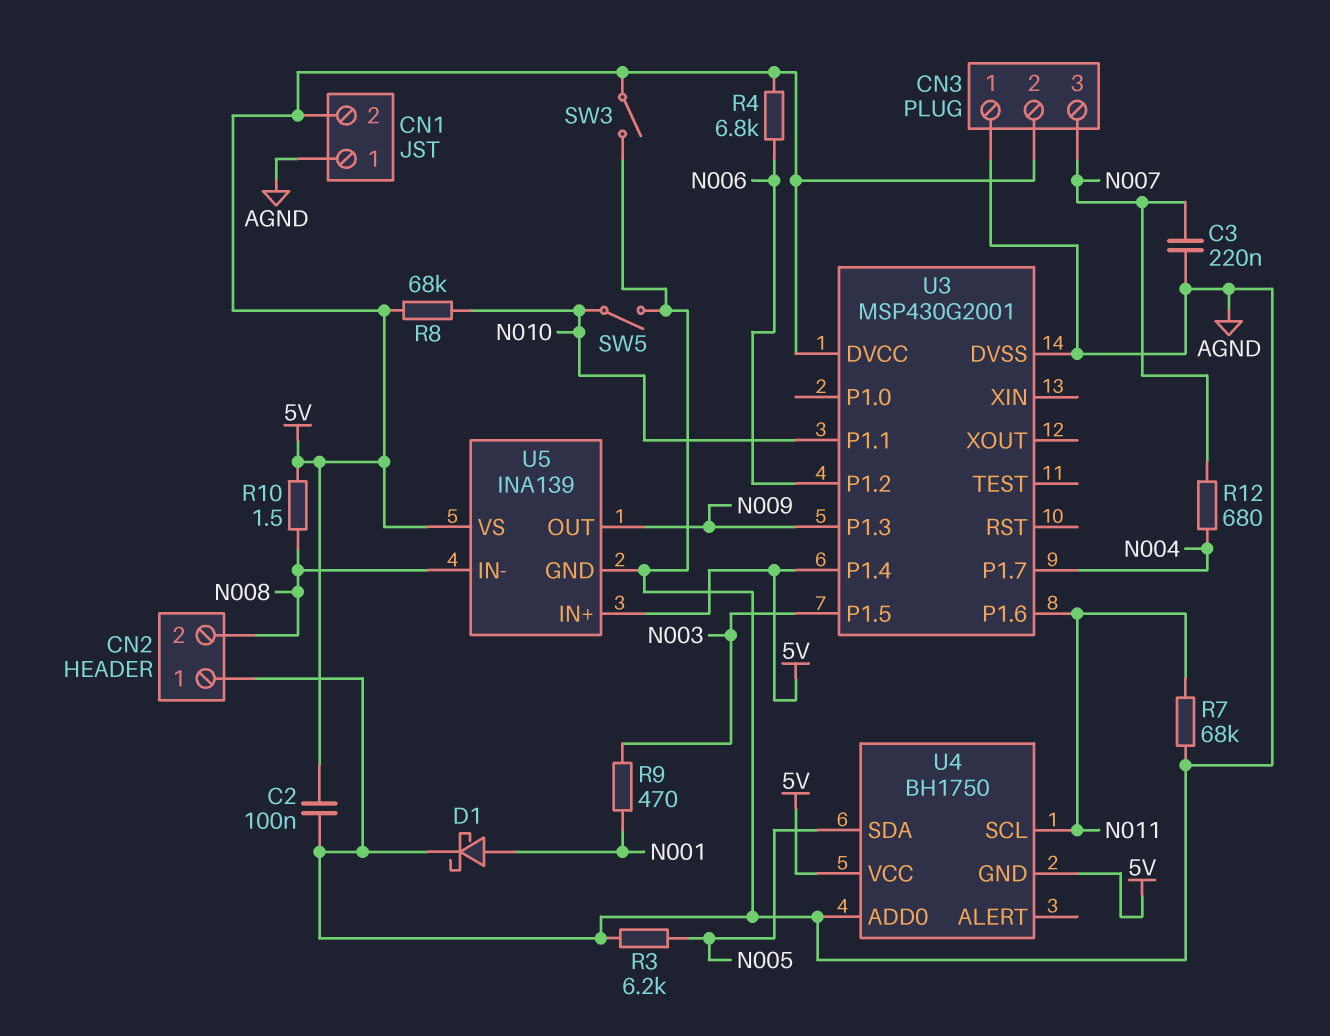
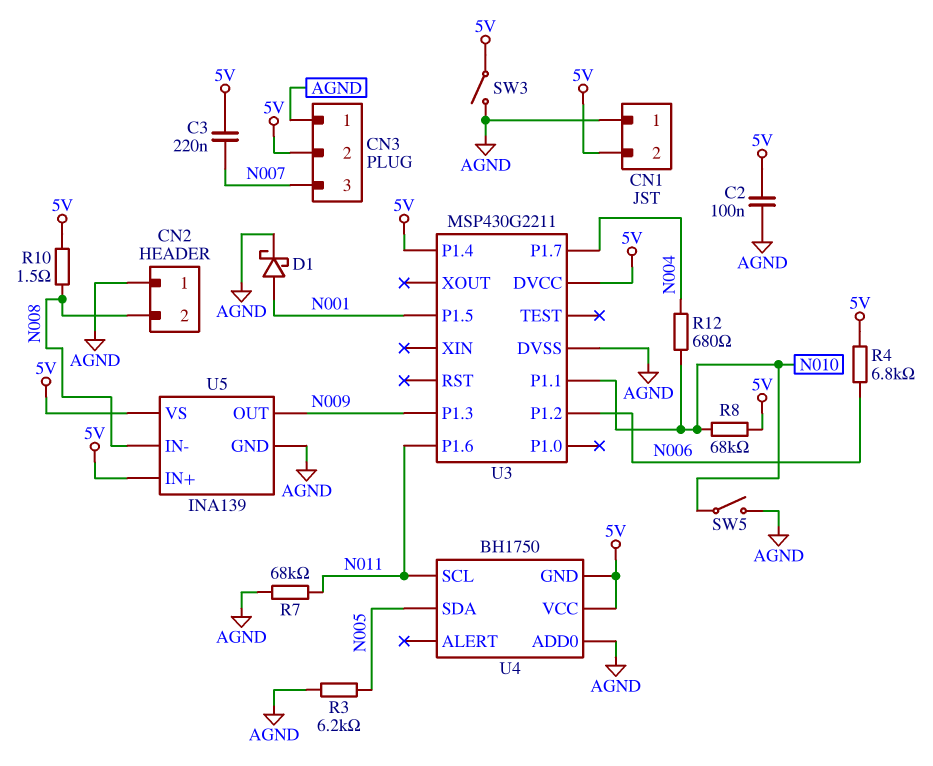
C3: 220nF (AGND, N007) -> 220nF (5V, N007)
R9: 470 (N001, N003) -> none
R12: 680 (N004, N007) -> 680 (N004, N010)
U3: MSP430G2001 -> MSP430G2211
U3 pin P1.5: N003 -> N001

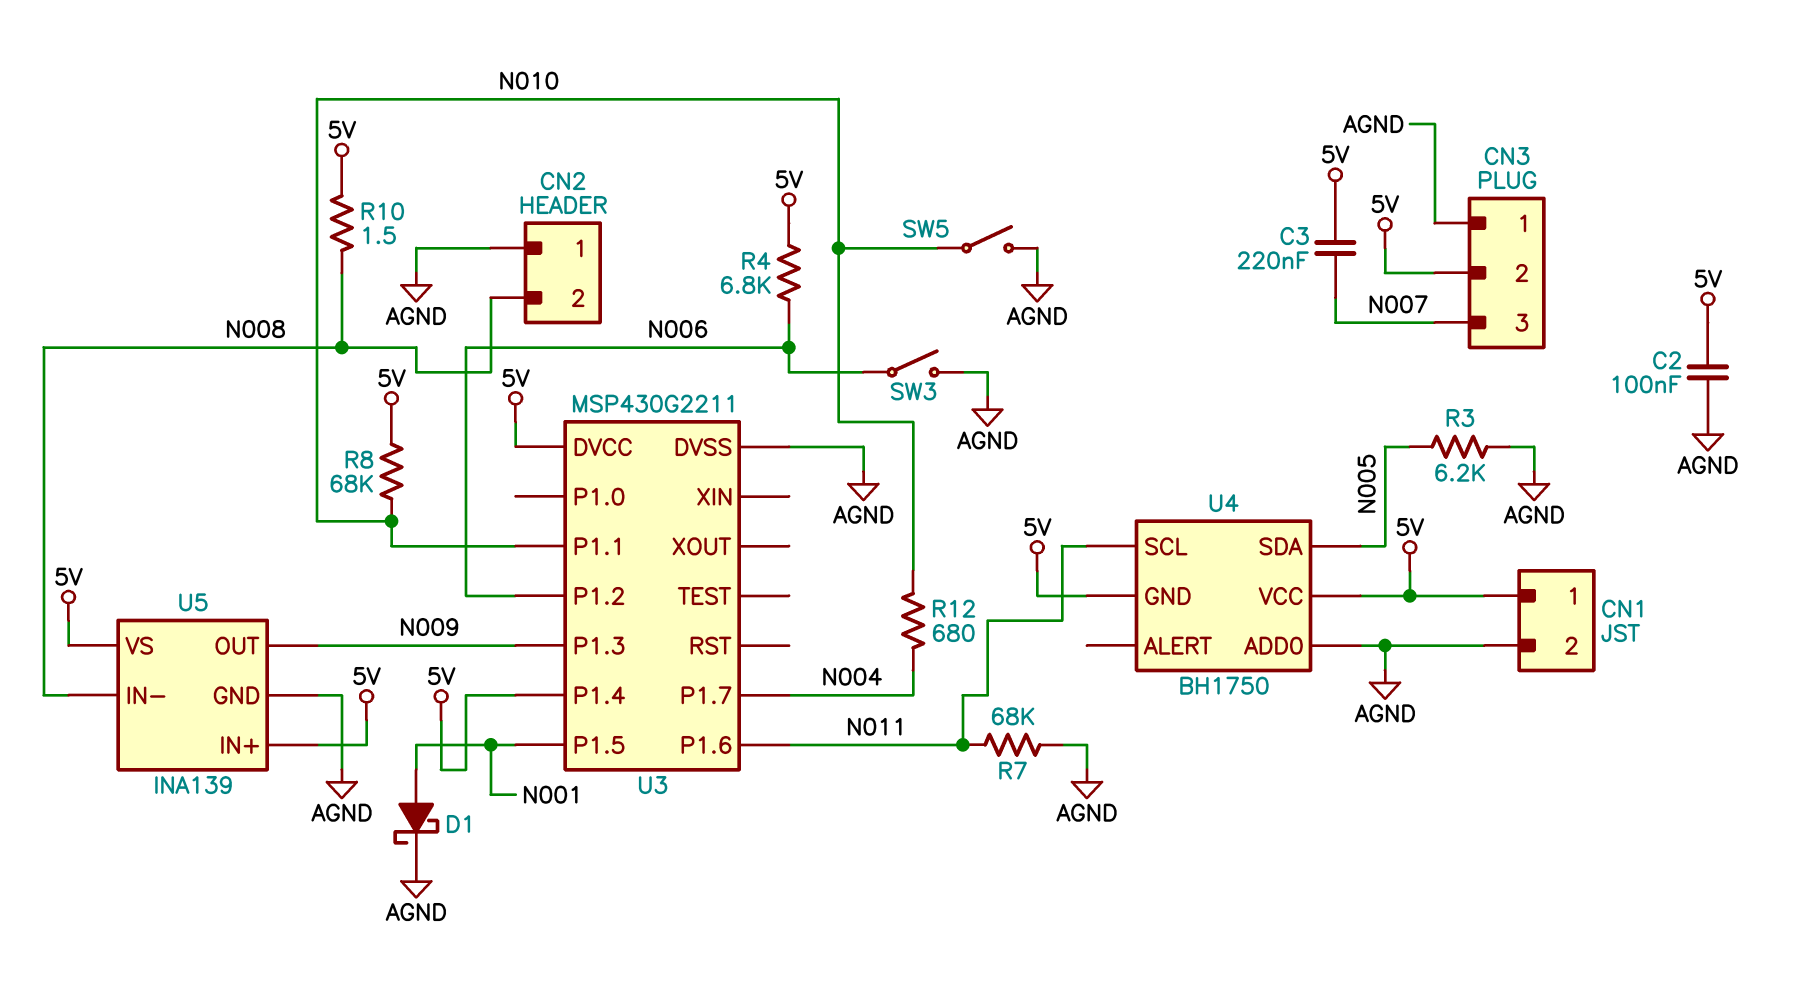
CN1 pin 1: AGND -> 5V
CN1 pin 2: 5V -> AGND
SW3: switch (5V, AGND) -> switch (AGND, N006)

